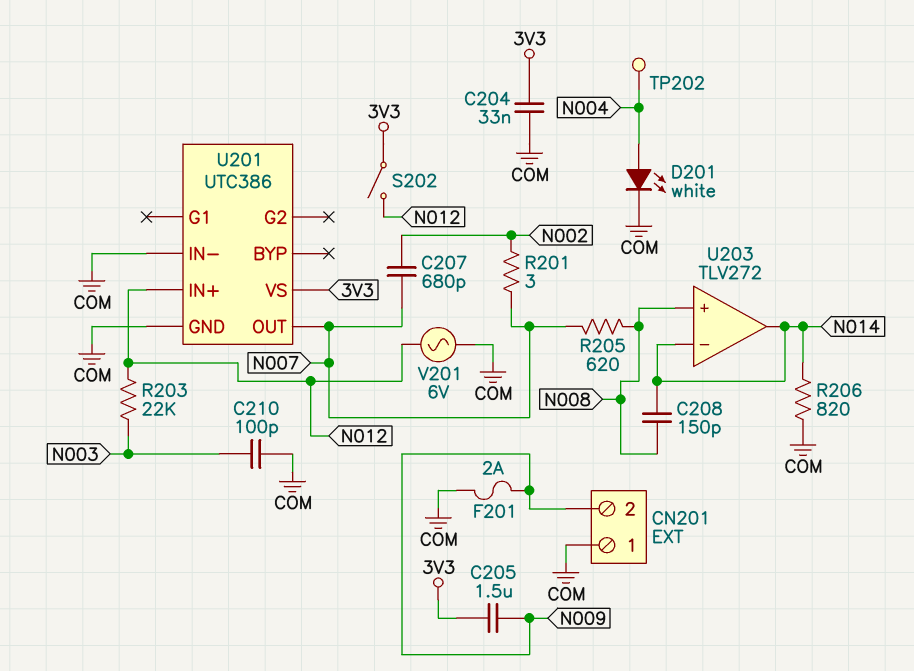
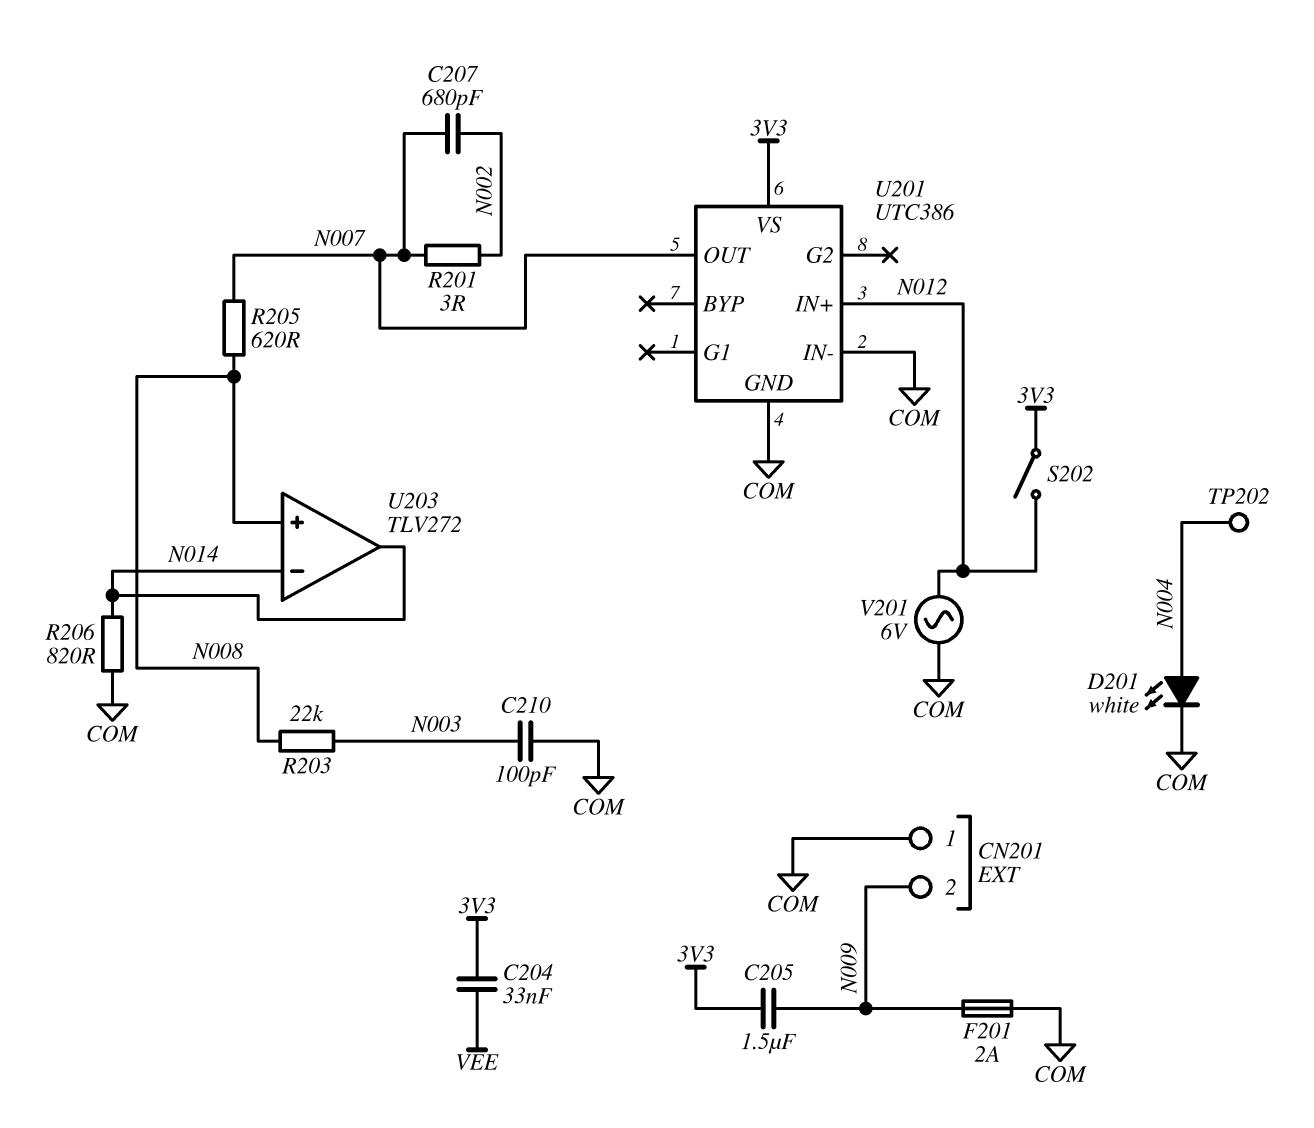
C204: 33nF (3V3, COM) -> 33nF (3V3, VEE)
C208: 150pF (N008, N014) -> none
R203: 22k (N003, N012) -> 22k (N003, N008)

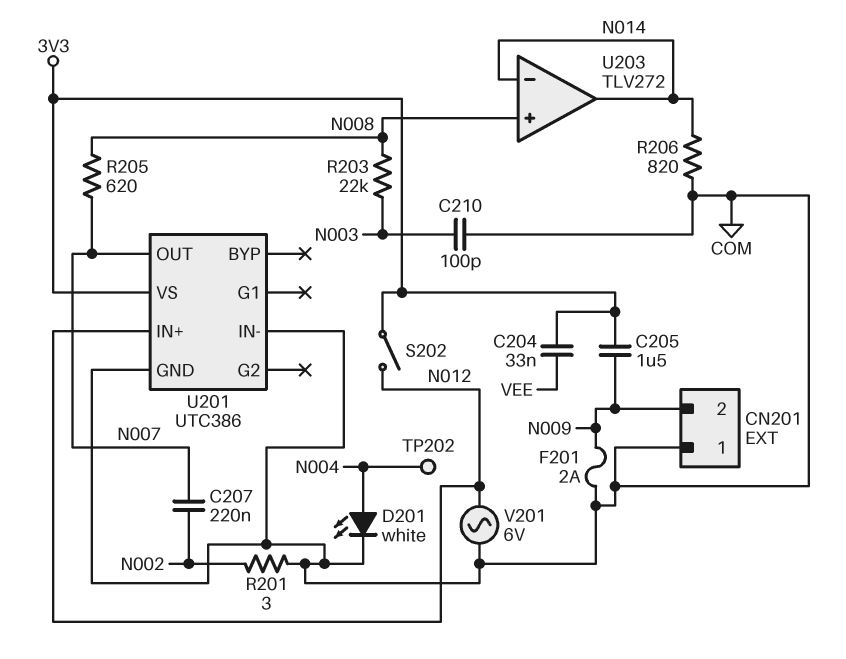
C207: 680pF (N002, N007) -> 220nF (N002, N007)
R201: 3 (N002, N007) -> 3 (COM, N002)

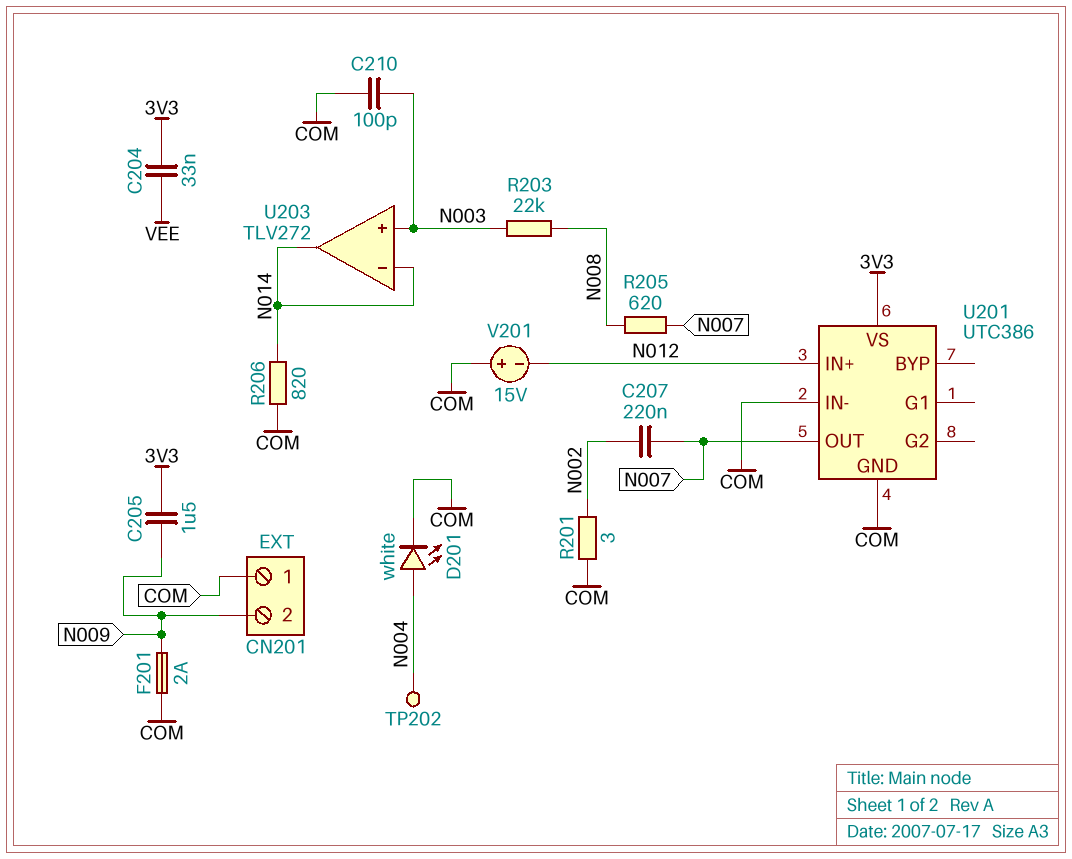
S202: switch (3V3, N012) -> none
U203 pin in+: N008 -> N003
V201: AC 6V (COM, N012) -> 15V (plus COM, minus N012)

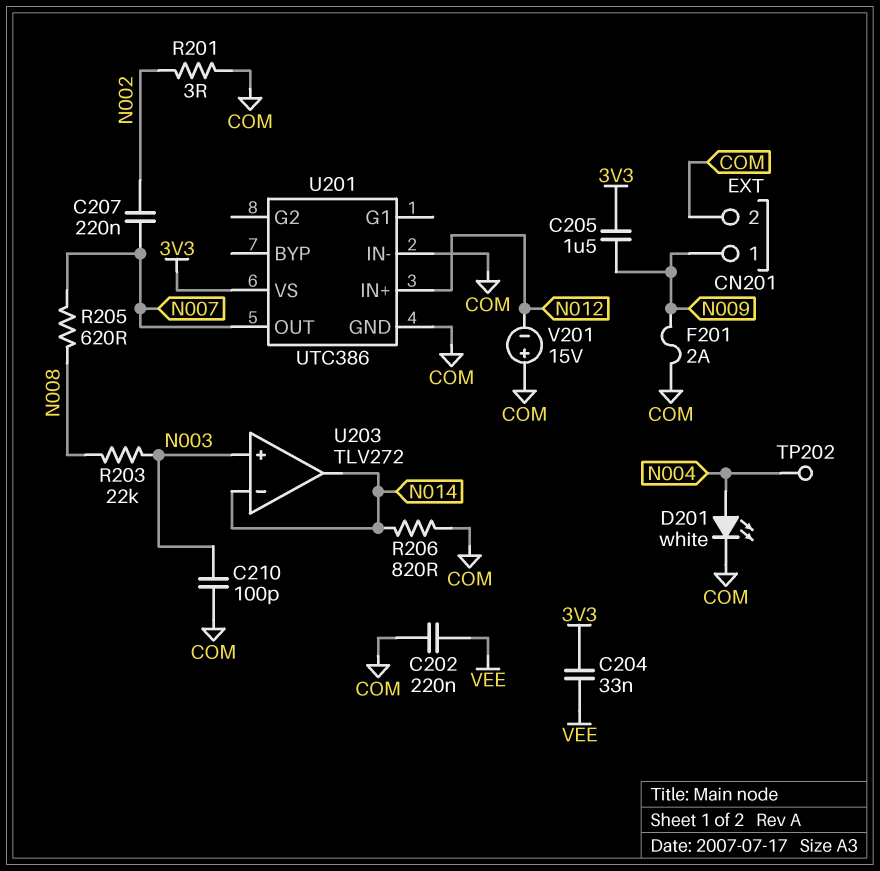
C202: none -> 220nF (COM, VEE)
CN201 pin 1: COM -> N009
CN201 pin 2: N009 -> COM

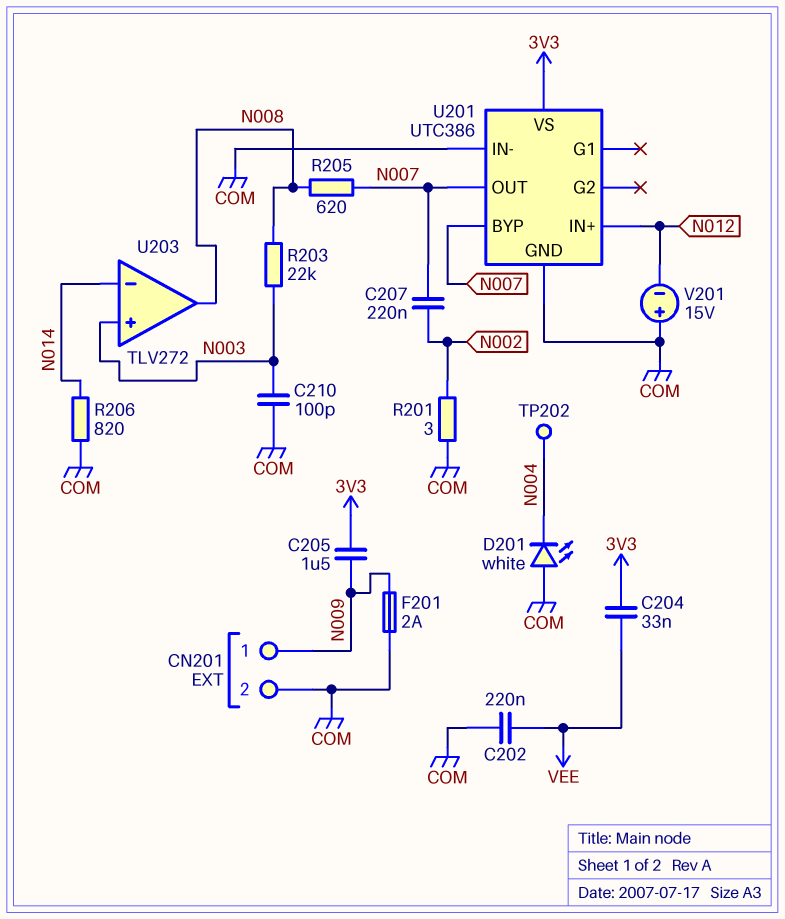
D201: LED white (A N004, K COM) -> LED white (A COM, K N004)
U201 pin BYP: none -> N007
U203 pin out: N014 -> N008

